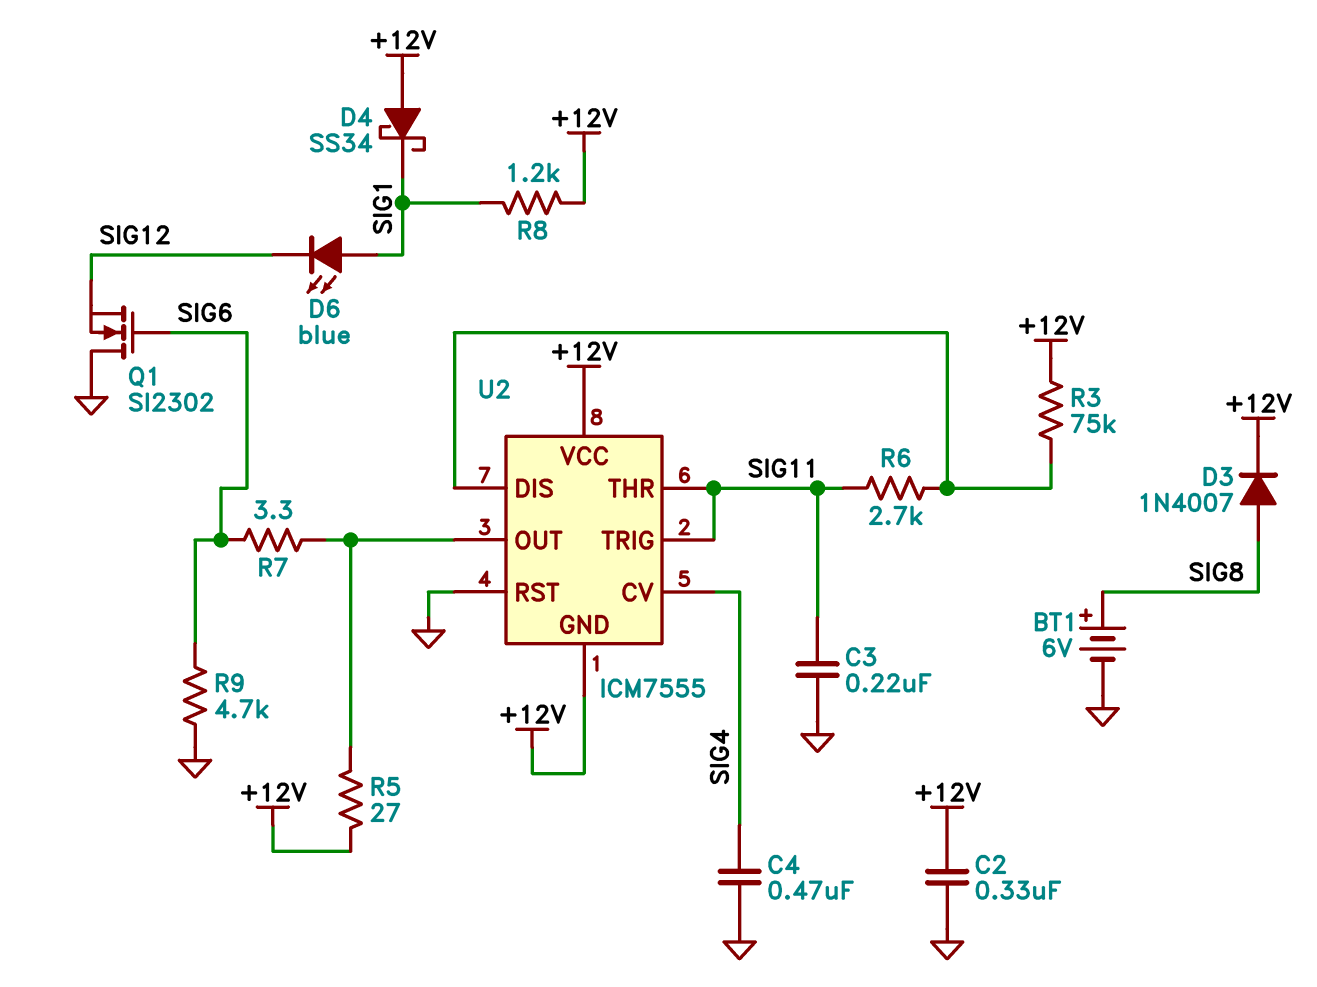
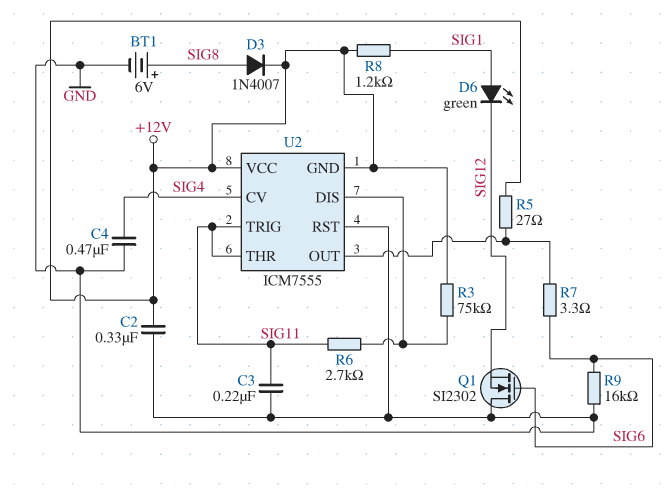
D4: schottky SS34 (A +12V, K SIG1) -> none
D6: LED blue (A SIG1, K SIG12) -> LED green (A SIG1, K SIG12)
R9: 4.7k (GND, SIG6) -> 16k (GND, SIG6)

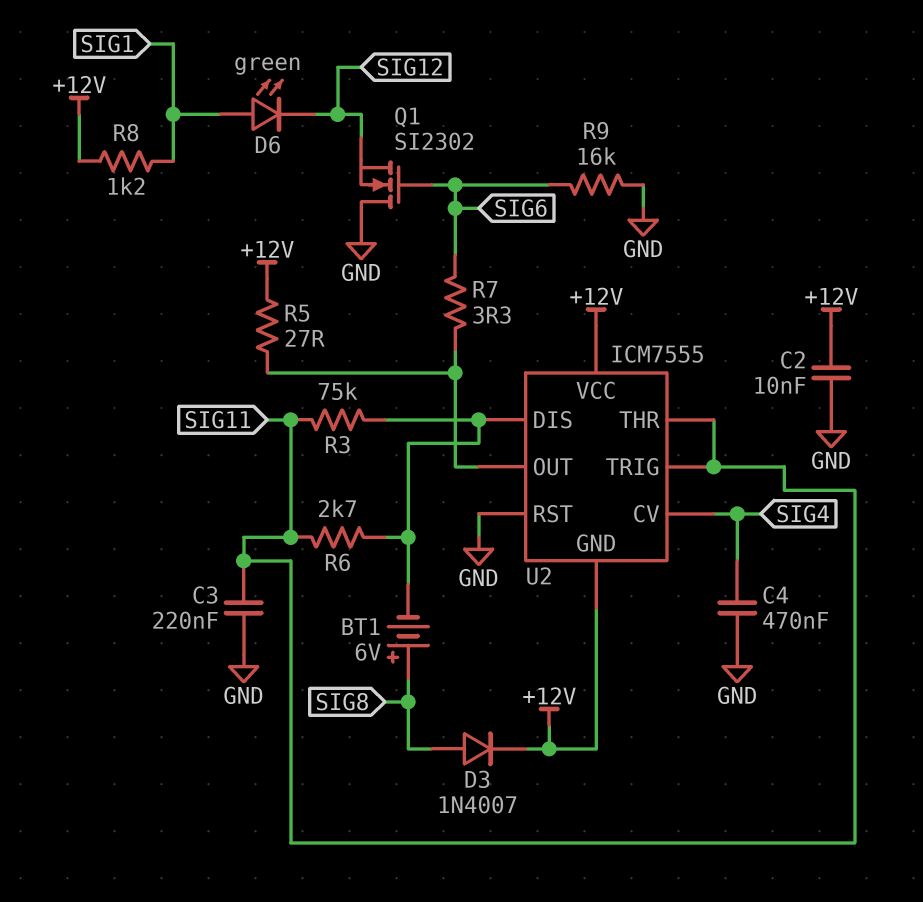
BT1: 6V (plus SIG8, minus GND) -> 6V (plus SIG8, minus U2/DIS)
C2: 330nF (+12V, GND) -> 10nF (+12V, GND)
R3: 75k (+12V, U2/DIS) -> 75k (SIG11, U2/DIS)

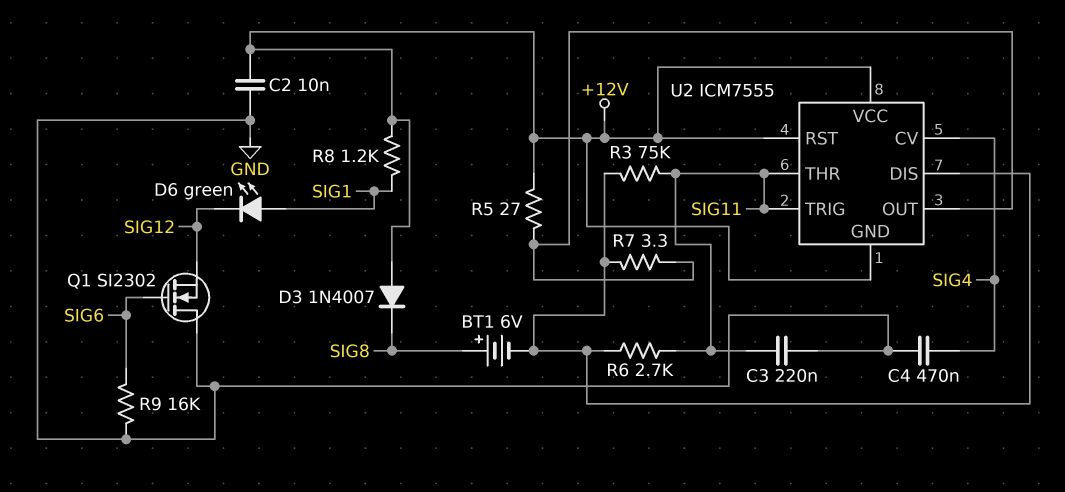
D3: diode 1N4007 (A SIG8, K +12V) -> diode 1N4007 (A +12V, K SIG8)
R7: 3.3 (SIG6, U2/OUT) -> 3.3 (U2/DIS, U2/OUT)
U2 pin RST: GND -> +12V

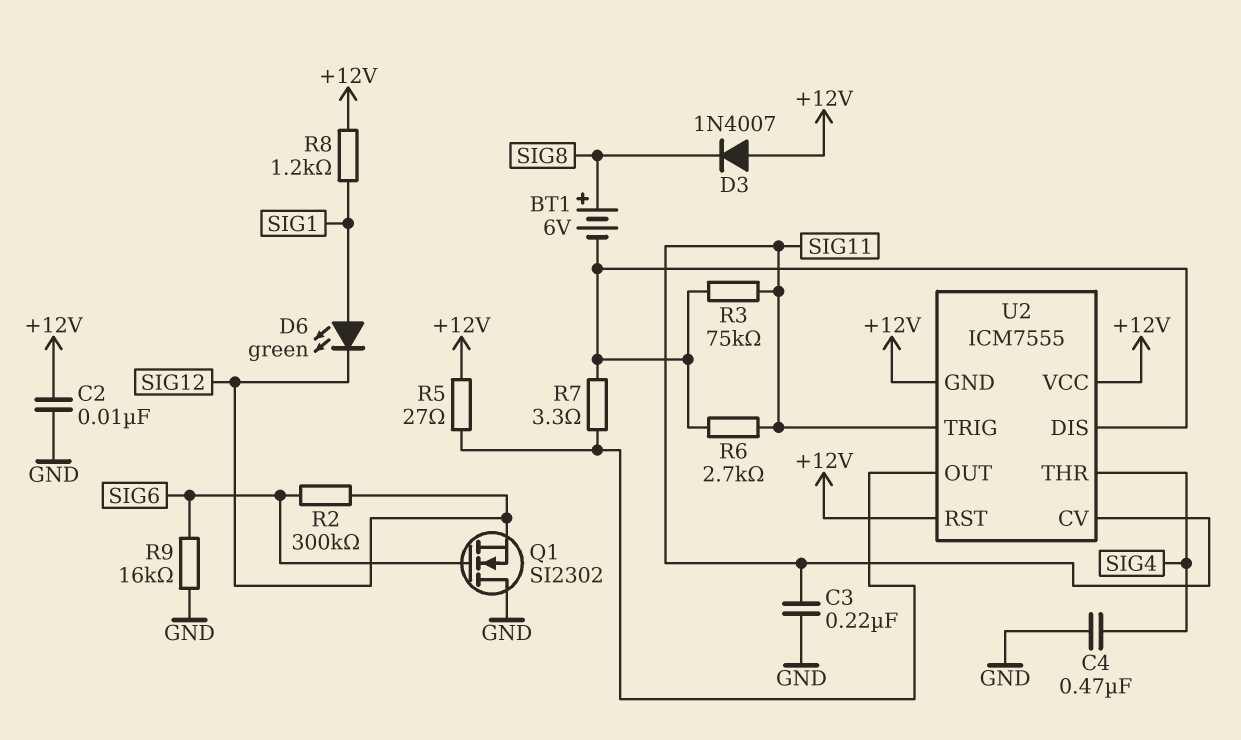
R2: none -> 300k (SIG6, SIG12)
U2 pin CV: SIG4 -> SIG11
U2 pin THR: SIG11 -> SIG4

